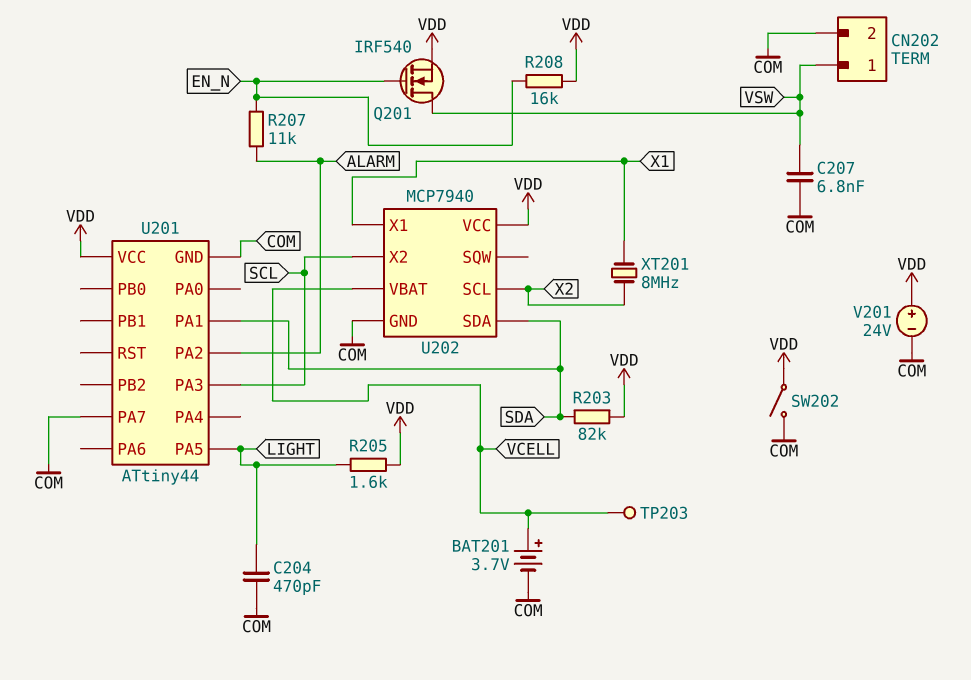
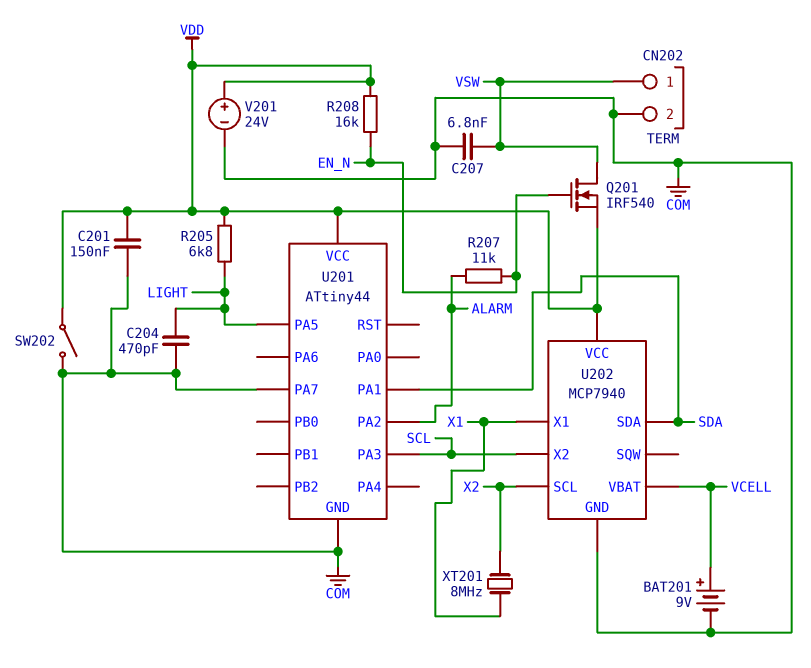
BAT201: 3.7V (plus VCELL, minus COM) -> 9V (plus VCELL, minus COM)
C201: none -> 150nF (COM, VDD)
R203: 82k (SDA, VDD) -> none
R205: 1.6k (LIGHT, VDD) -> 6.8k (LIGHT, VDD)
TP203: test point (VCELL) -> none

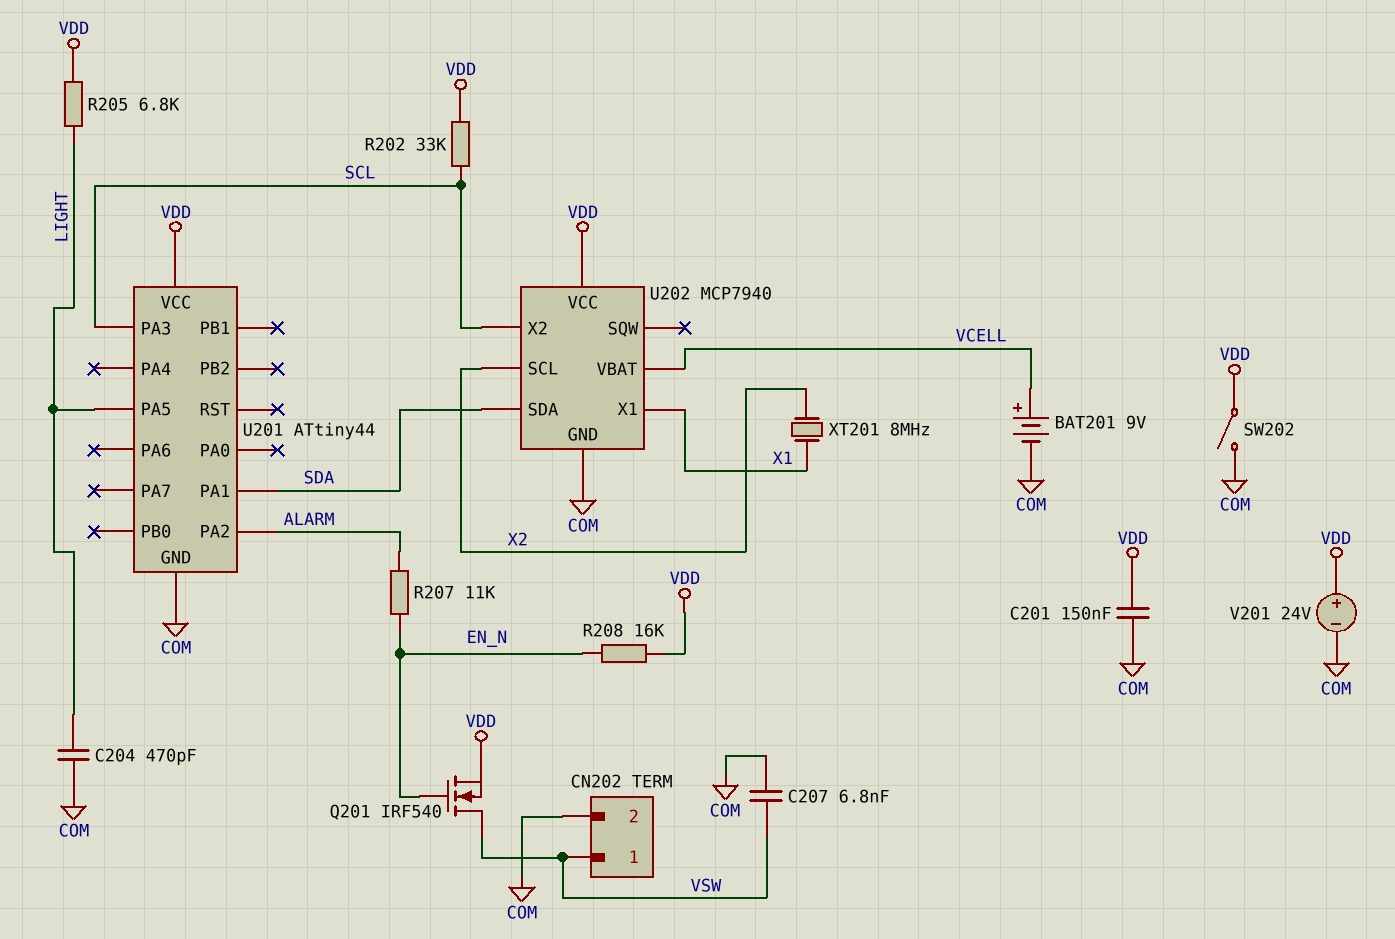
R202: none -> 33k (SCL, VDD)
U201 pin PA7: COM -> none

